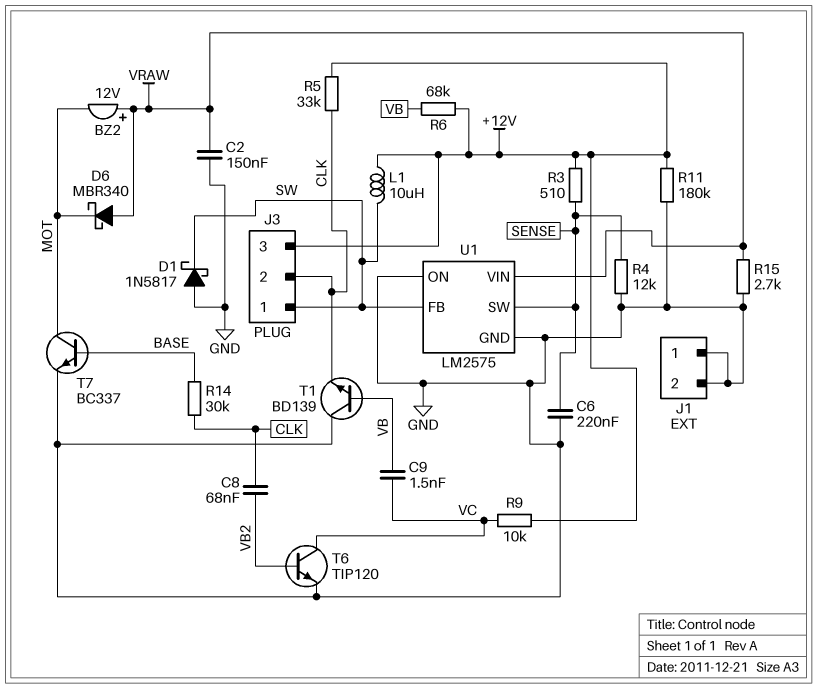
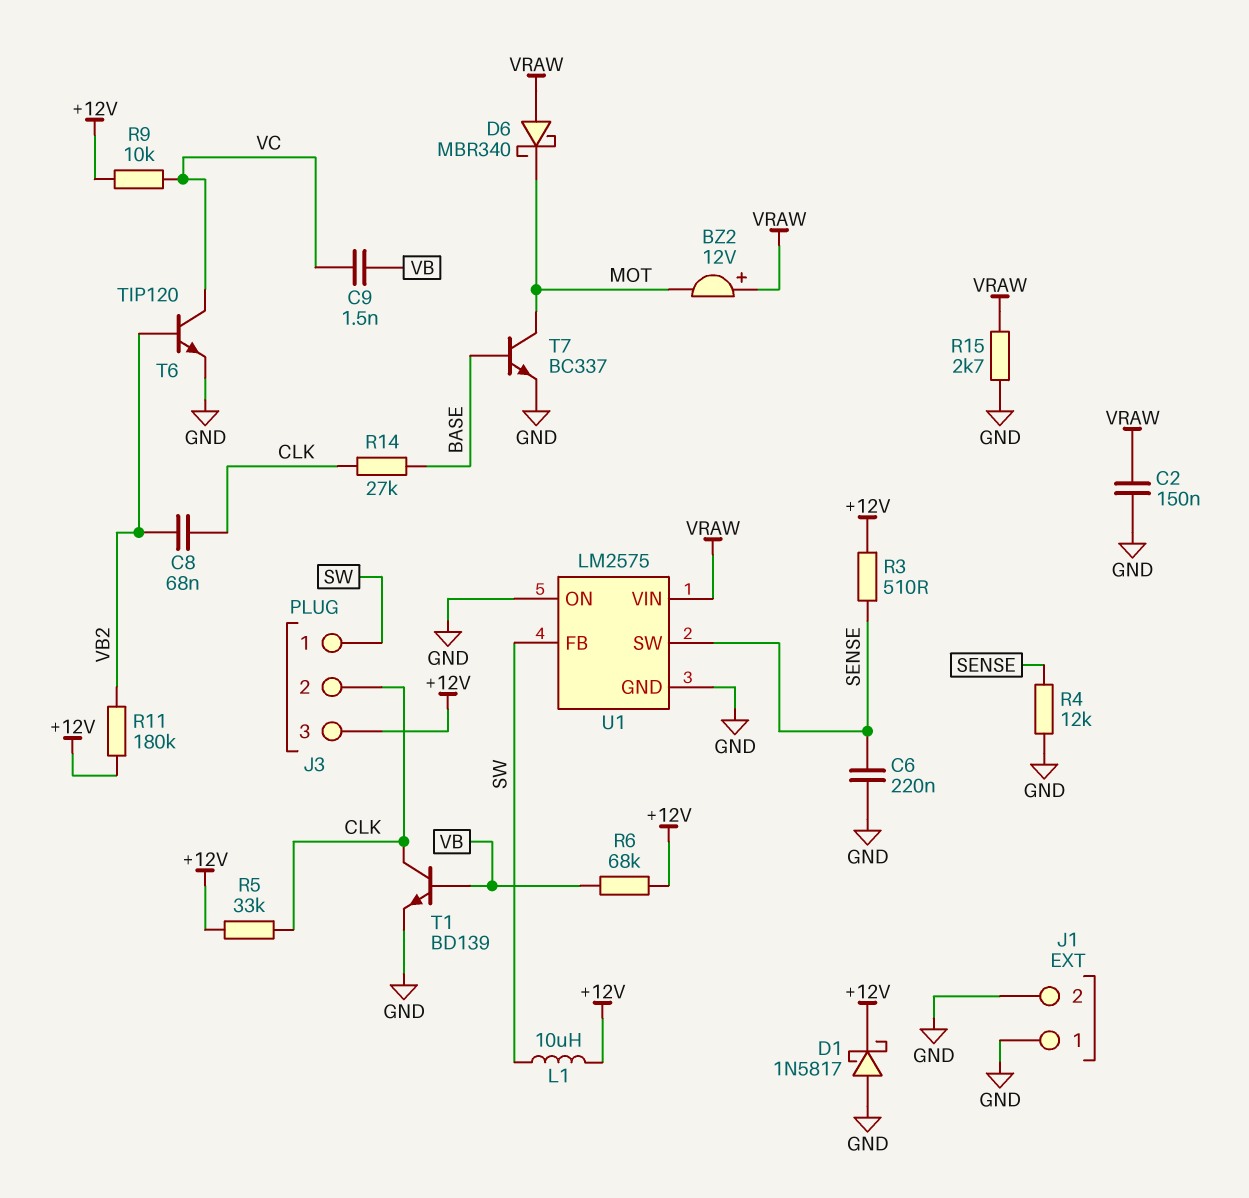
D1: schottky 1N5817 (A GND, K SW) -> schottky 1N5817 (A GND, K +12V)
R11: 180k (+12V, GND) -> 180k (+12V, VB2)
R14: 30k (BASE, CLK) -> 27k (BASE, CLK)
T1: NPN BD139 (B VB, C GND, E CLK) -> NPN BD139 (B VB, C CLK, E GND)

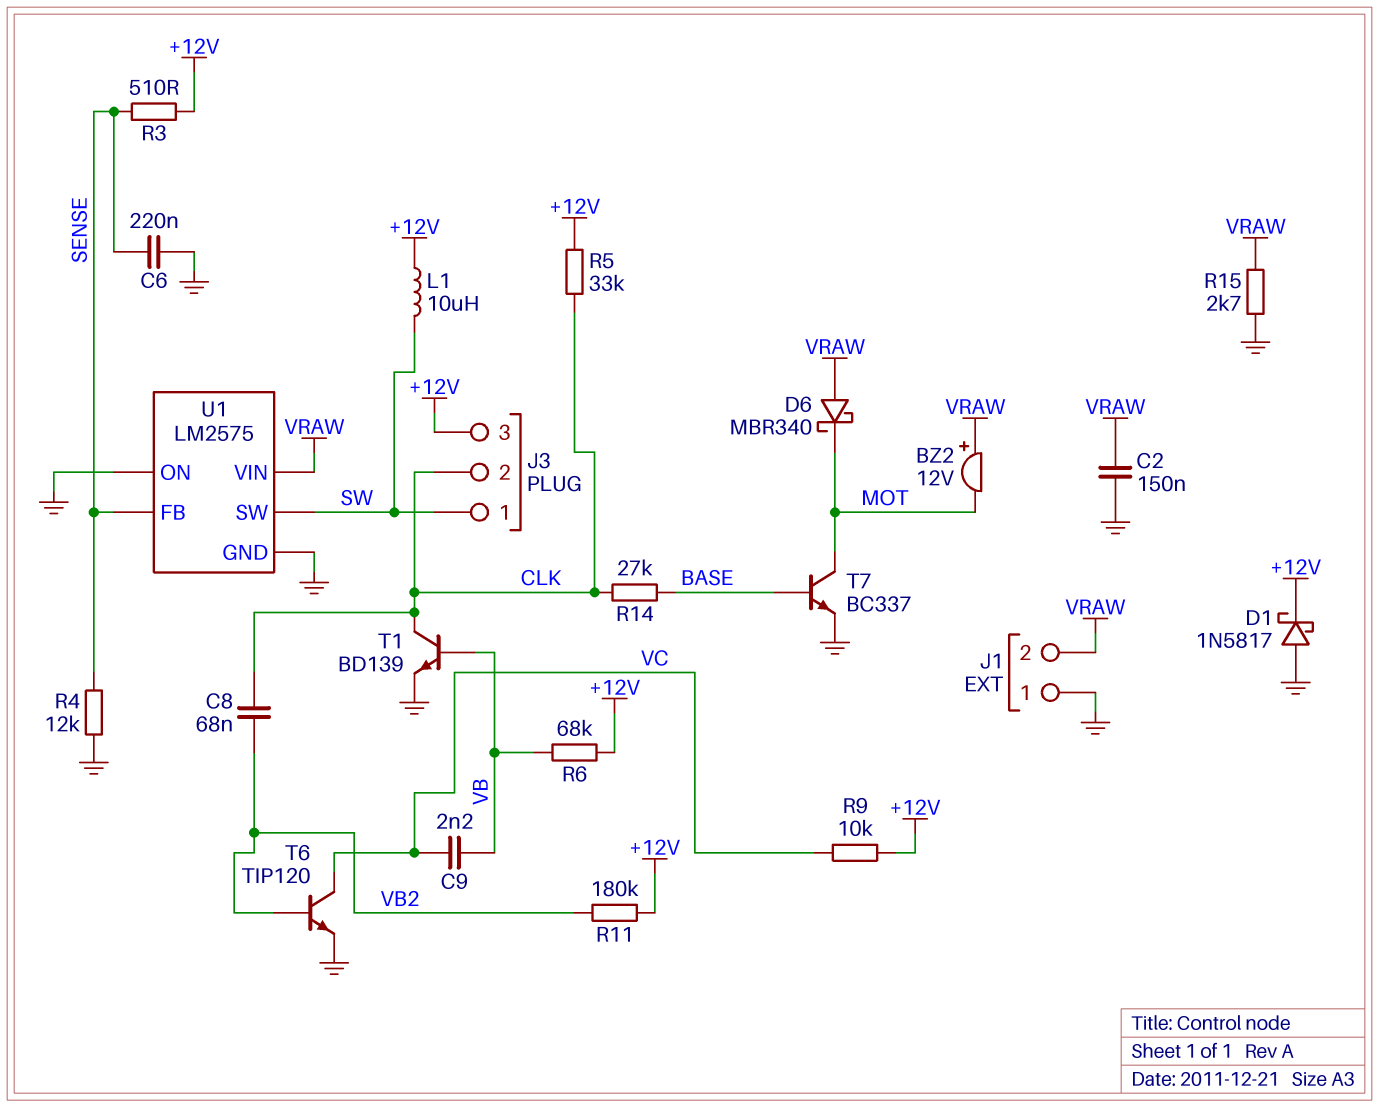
C9: 1.5nF (VB, VC) -> 2.2nF (VB, VC)
J1 pin 2: GND -> VRAW
U1 pin FB: SW -> SENSE
U1 pin SW: SENSE -> SW

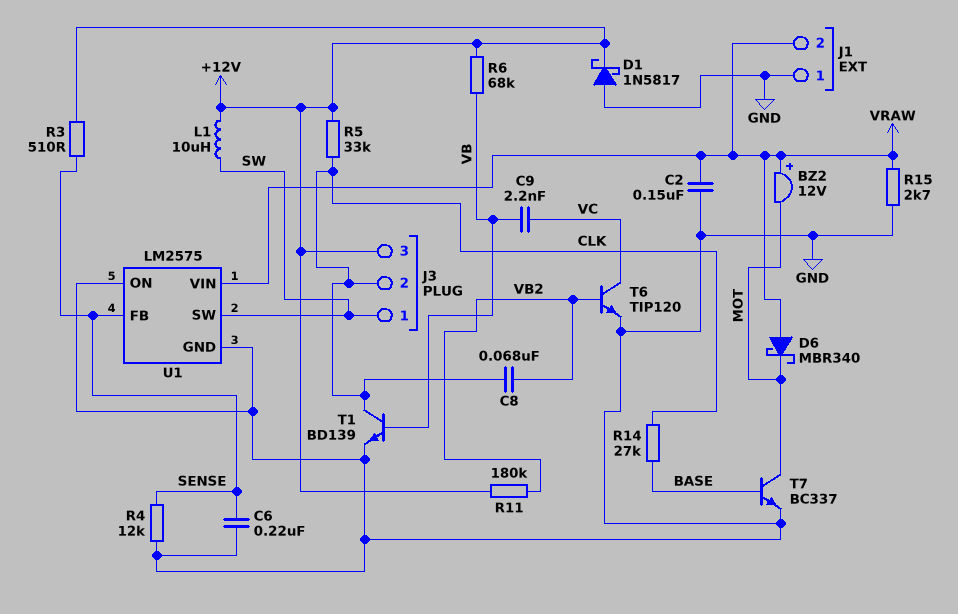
R9: 10k (+12V, VC) -> none

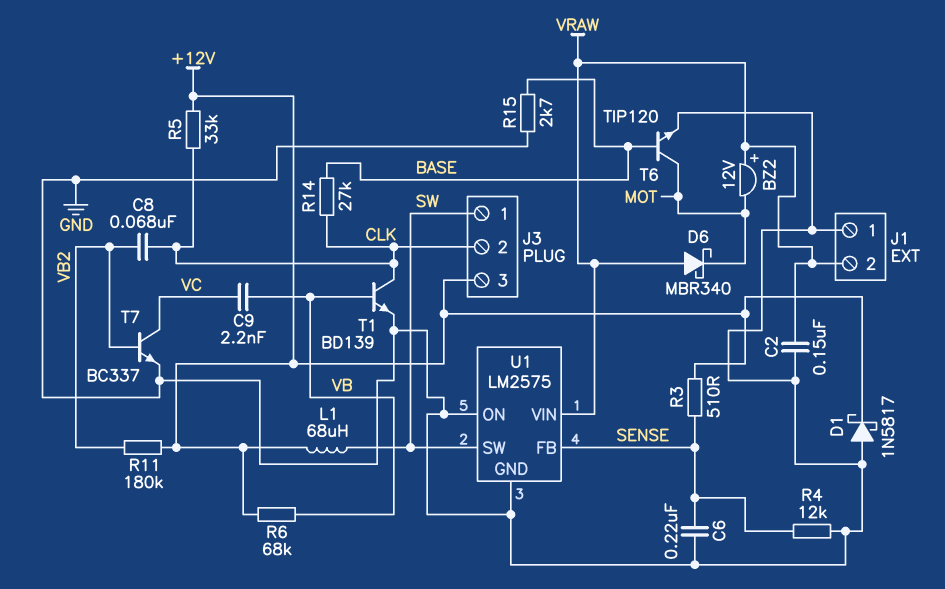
L1: 10uH (+12V, SW) -> 68uH (+12V, SW)
R15: 2.7k (GND, VRAW) -> 2.7k (BASE, GND)
T6: NPN TIP120 (B VB2, C VC, E GND) -> NPN TIP120 (B BASE, C MOT, E GND)
T7: NPN BC337 (B BASE, C MOT, E GND) -> NPN BC337 (B VB2, C VC, E GND)

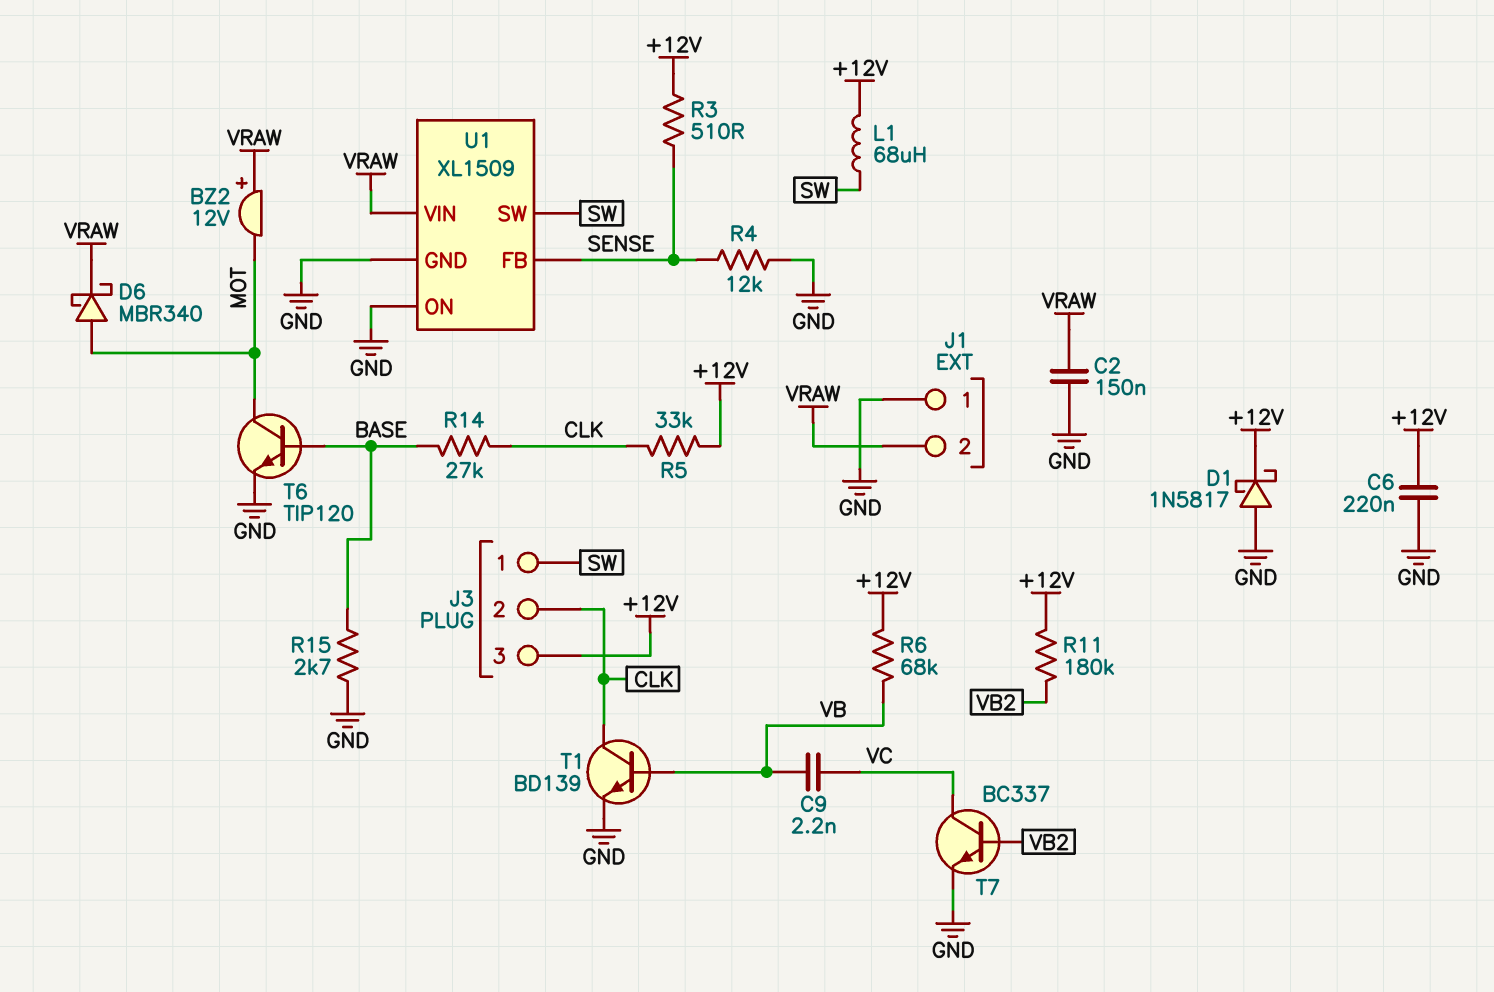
C6: 220nF (GND, SENSE) -> 220nF (+12V, GND)
C8: 68nF (CLK, VB2) -> none
D6: schottky MBR340 (A VRAW, K MOT) -> schottky MBR340 (A MOT, K VRAW)
U1: LM2575 -> XL1509

